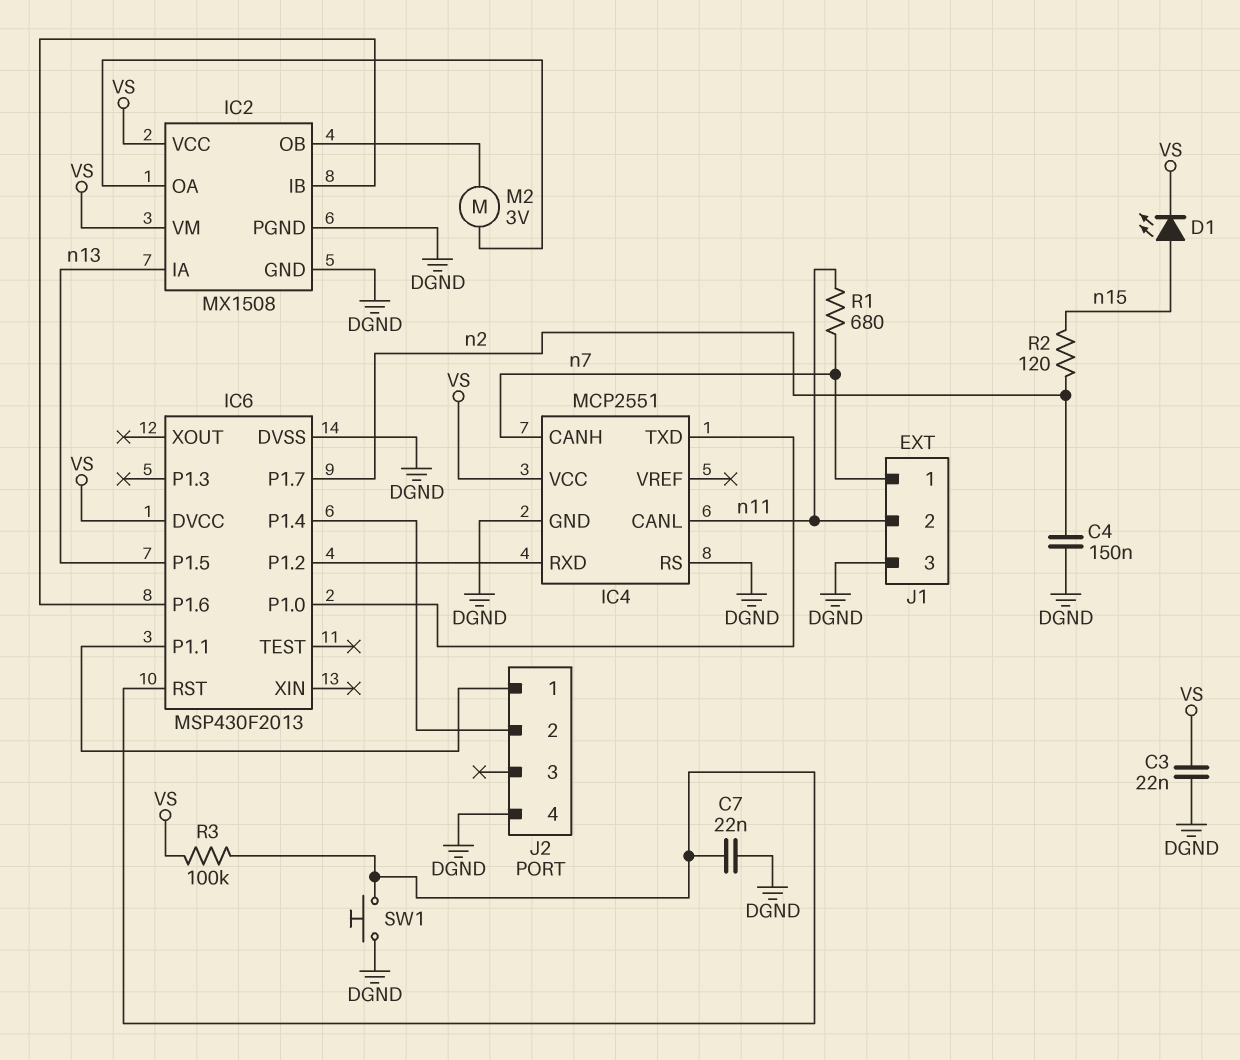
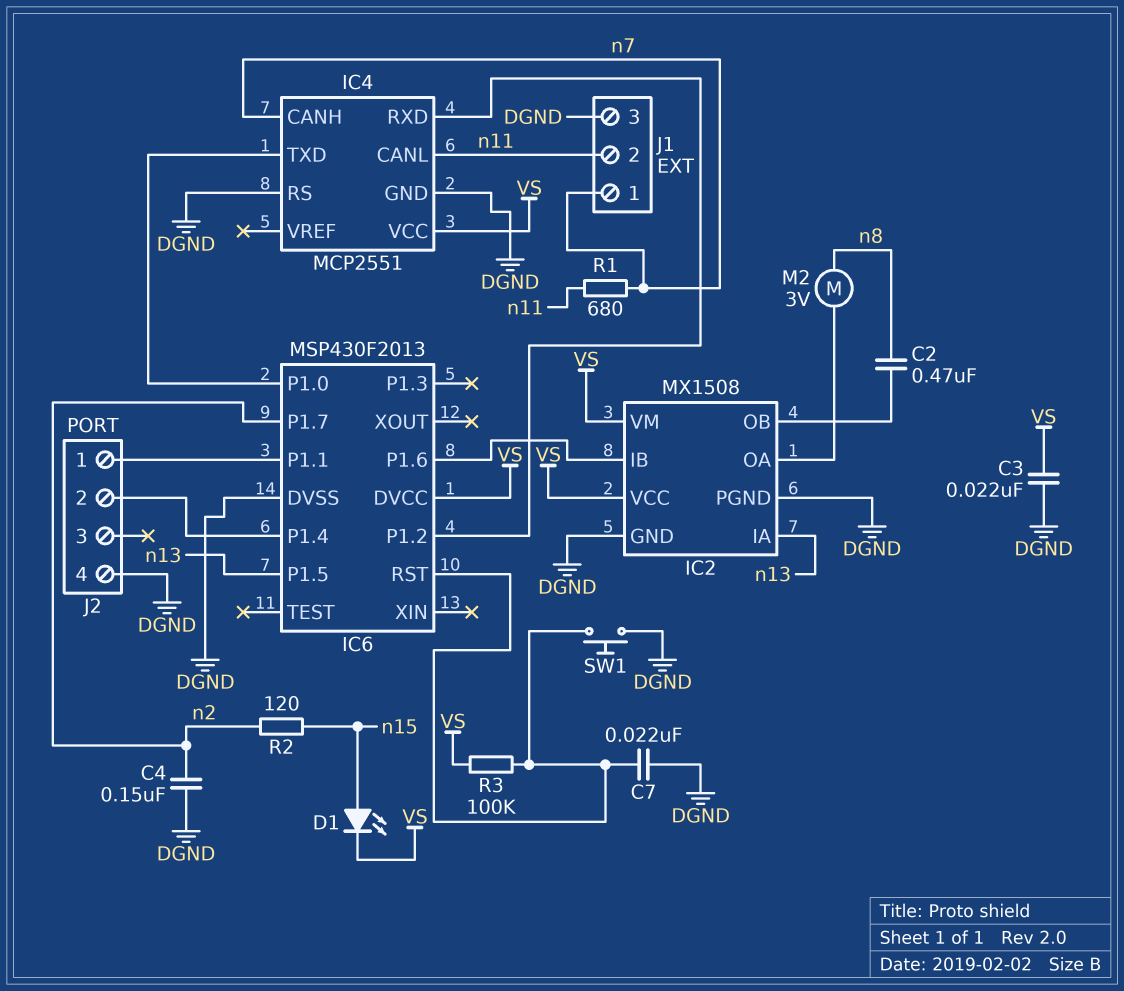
C2: none -> 470nF (IC2/OB, n8)
M2: motor 3V (IC2/OA, IC2/OB) -> motor 3V (IC2/OA, n8)

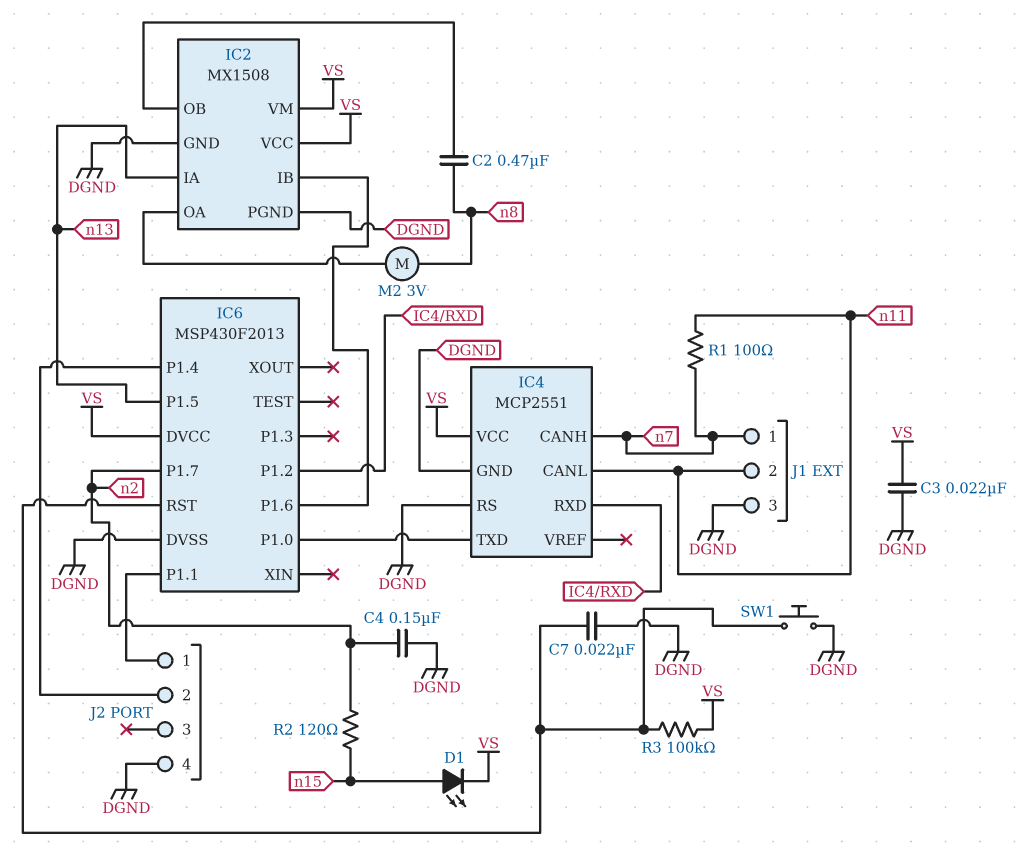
R1: 680 (n7, n11) -> 100 (n7, n11)

